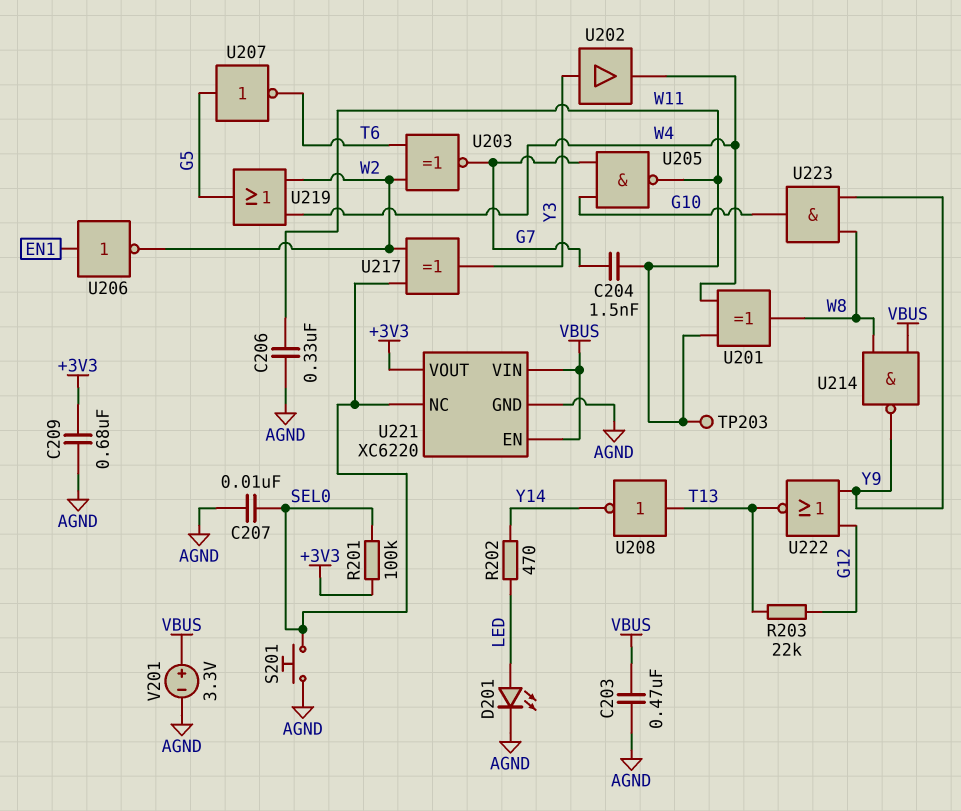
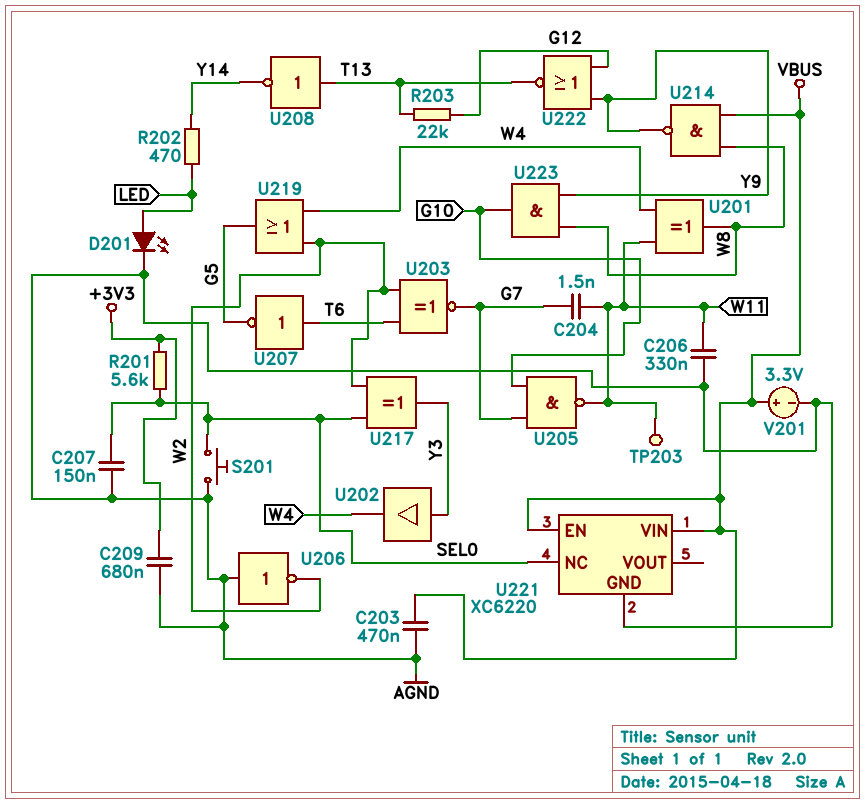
C207: 10nF (AGND, SEL0) -> 150nF (AGND, SEL0)
R201: 100k (+3V3, SEL0) -> 5.6k (+3V3, SEL0)
U206: NOT (in EN1, out W2) -> NOT (in AGND, out W2)
U207: NOT (in G5, out T6) -> NOT (in T6, out G5)
U221 pin VOUT: +3V3 -> none

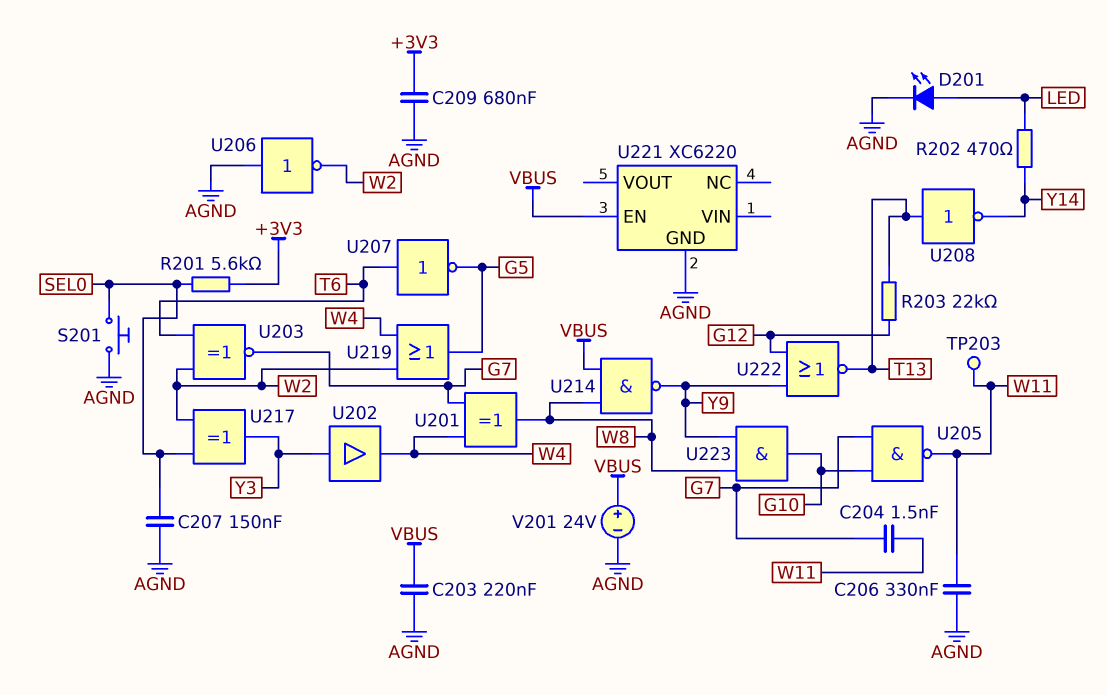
C203: 470nF (AGND, VBUS) -> 220nF (AGND, VBUS)
U201: XOR (in W4, in W11, out W8) -> XOR (in G7, in W4, out W8)
U221 pin NC: SEL0 -> none
U221 pin VIN: VBUS -> none
V201: 3.3V (plus VBUS, minus AGND) -> 24V (plus VBUS, minus AGND)

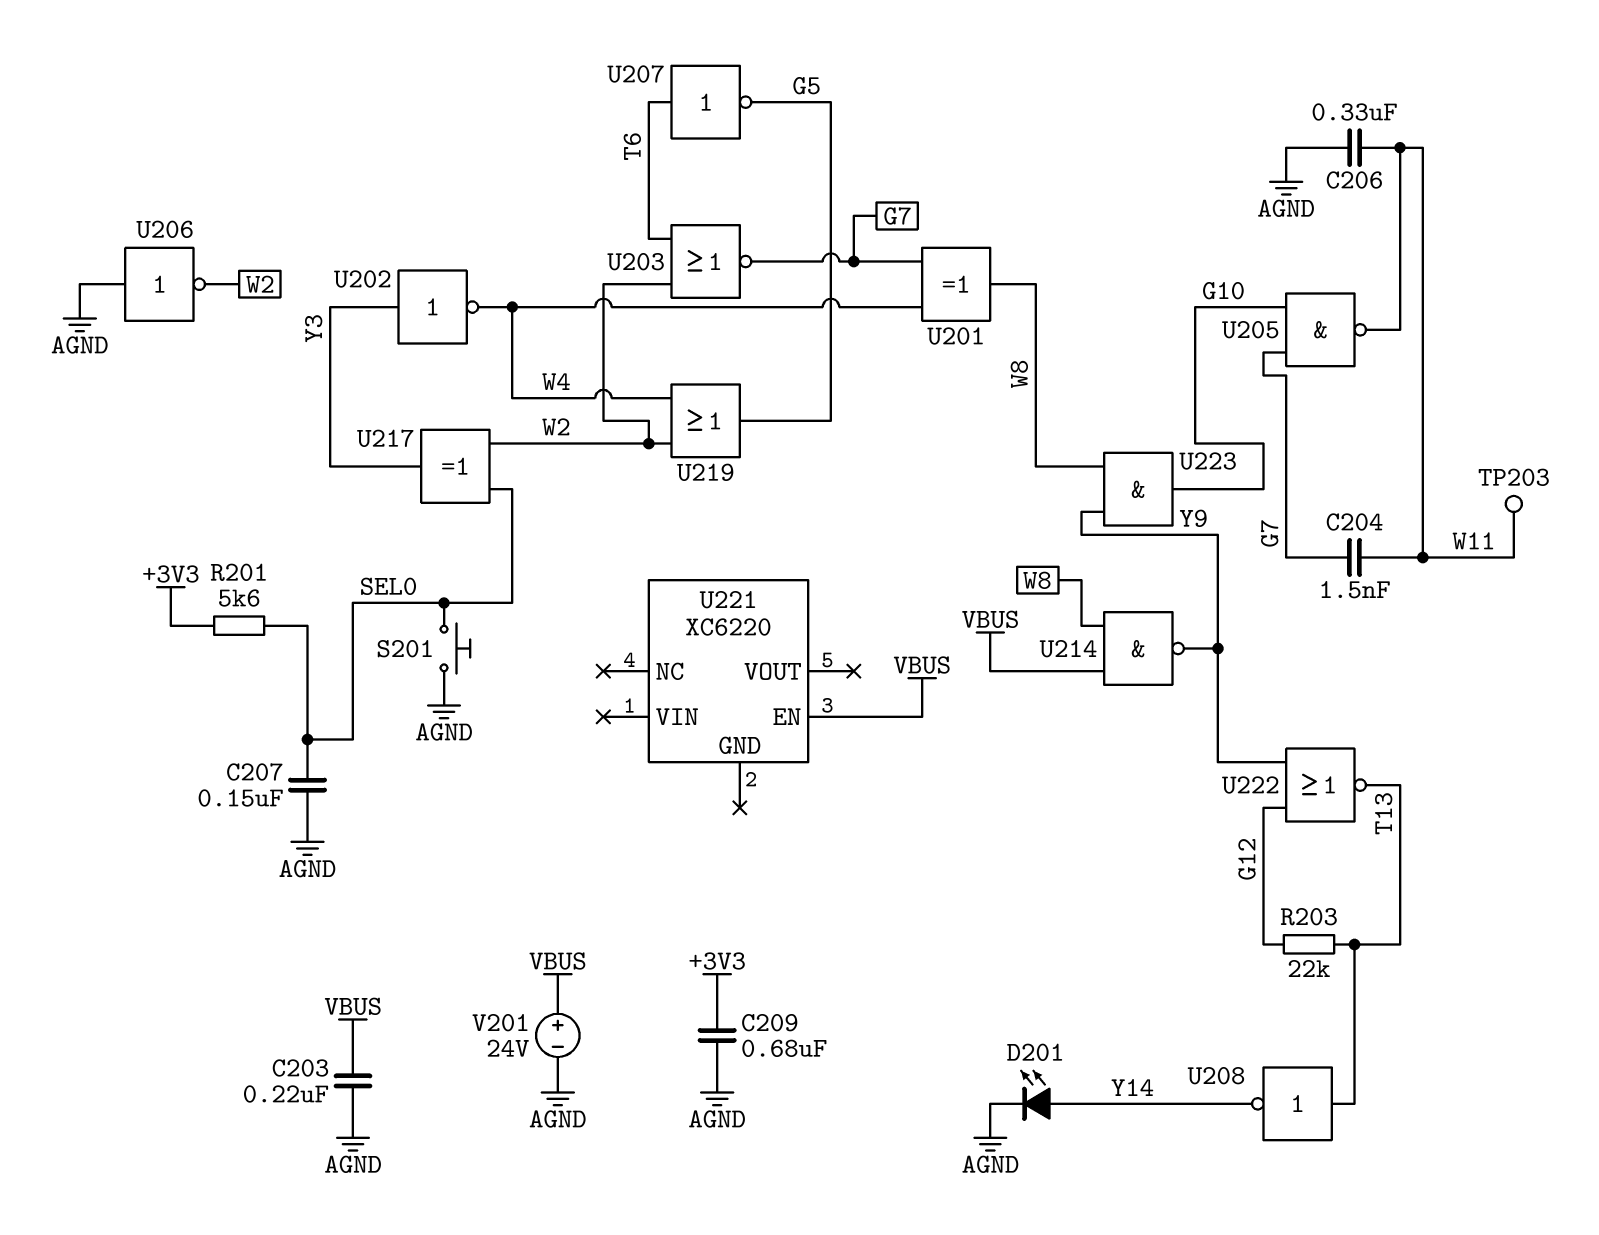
D201: LED (A LED, K AGND) -> LED (A Y14, K AGND)
R202: 470 (LED, Y14) -> none
U202: buffer (in Y3, out W4) -> NOT (in Y3, out W4)
U203: XNOR (in T6, in W2, out G7) -> NOR (in T6, in W2, out G7)
U221 pin GND: AGND -> none

